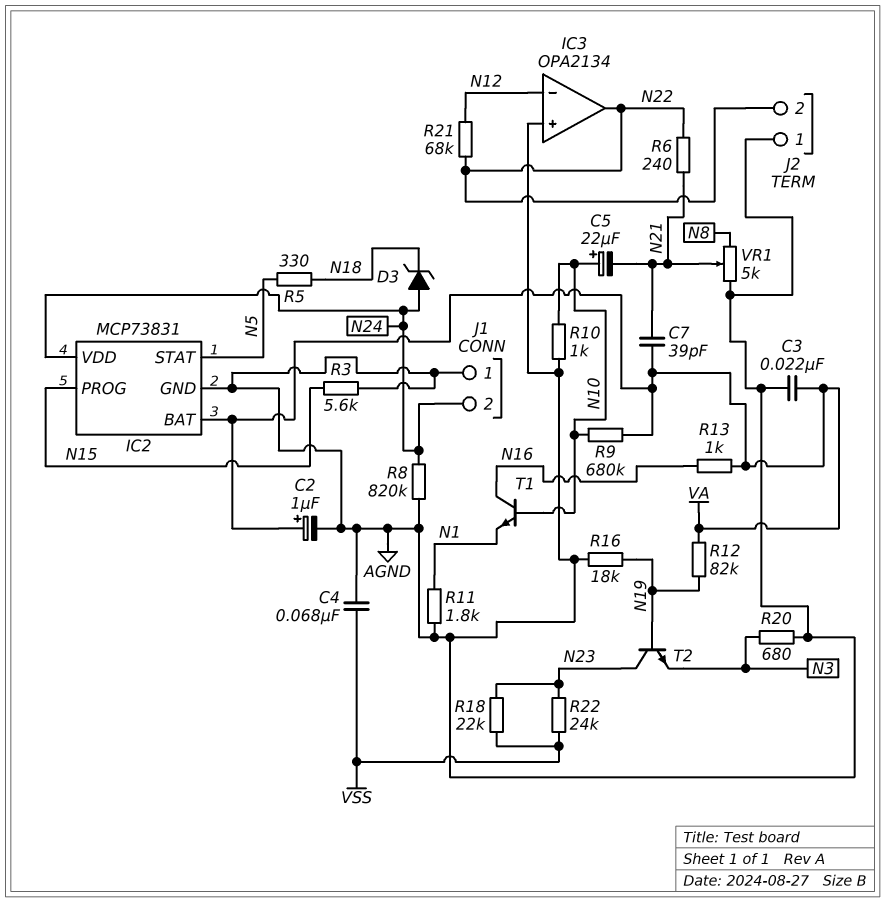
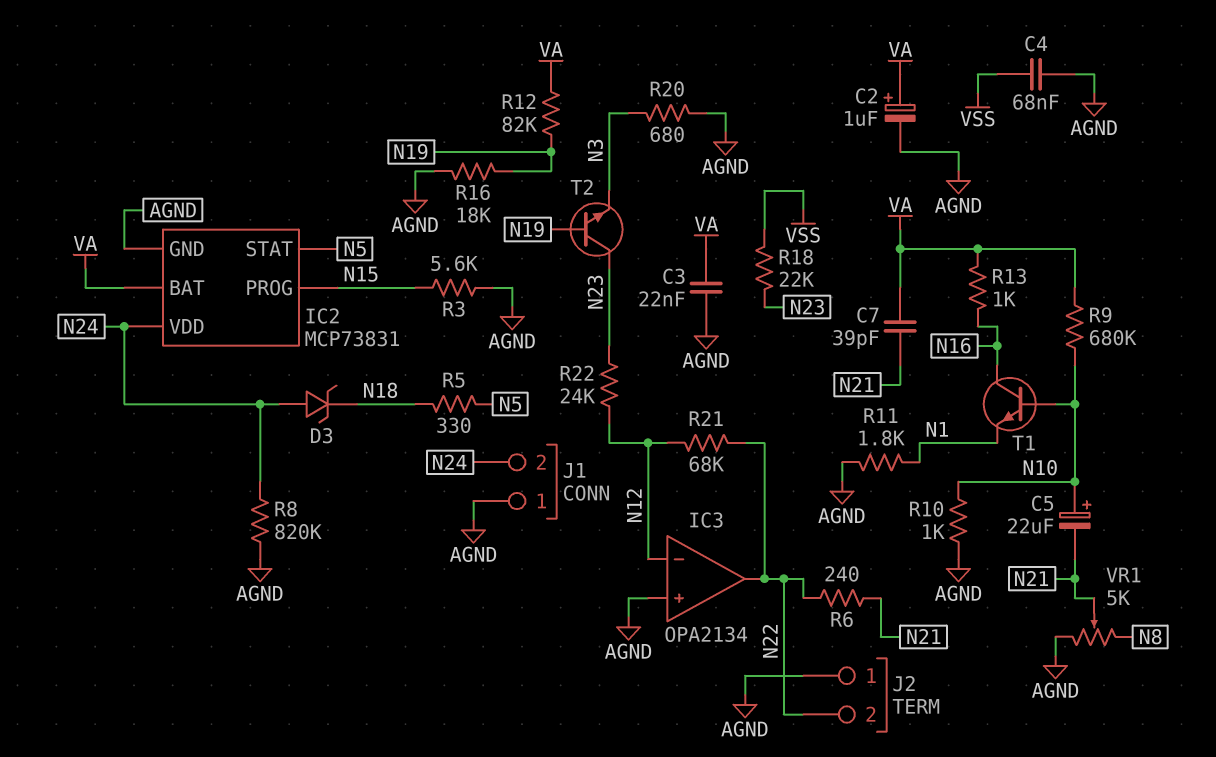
R22: 24k (N23, VSS) -> 24k (N12, N23)

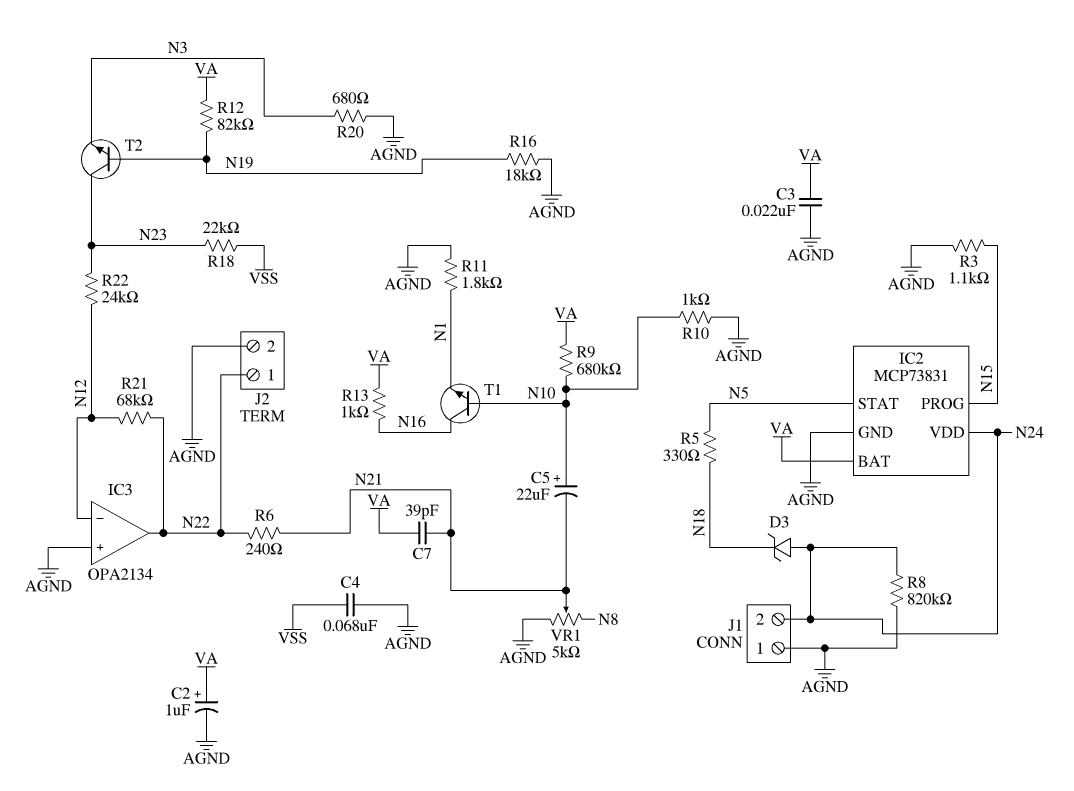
J2 pin 1: AGND -> N22
J2 pin 2: N22 -> AGND
R3: 5.6k (AGND, N15) -> 1.1k (AGND, N15)

